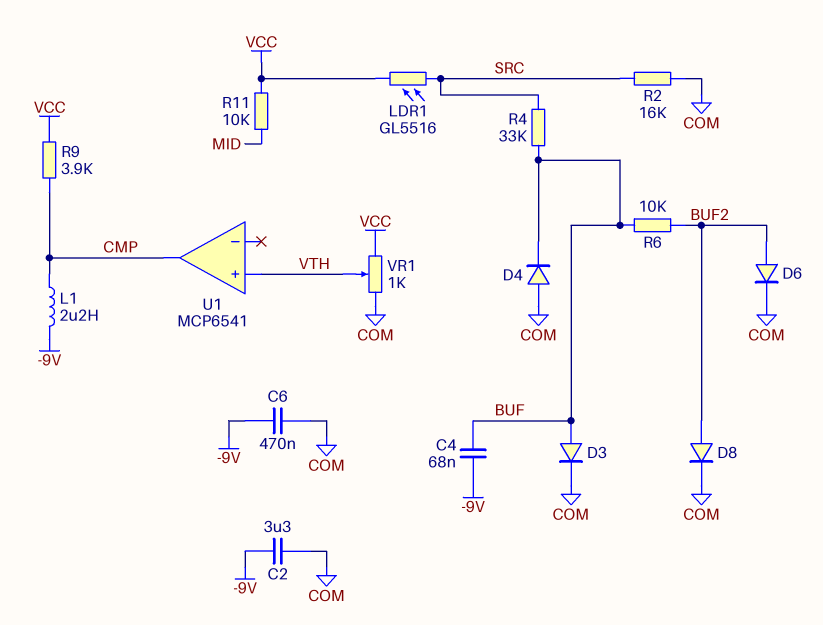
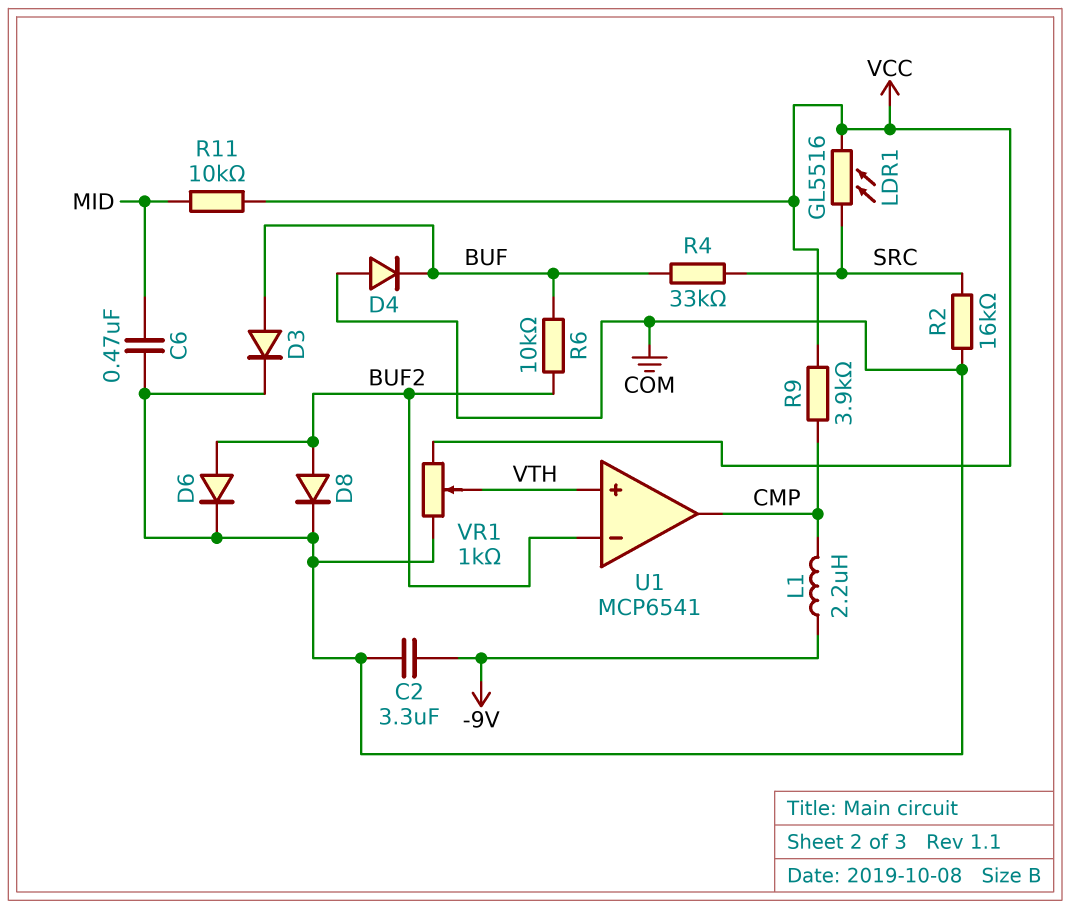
C4: 68nF (-9V, BUF) -> none
C6: 470nF (-9V, COM) -> 470nF (COM, MID)
U1 pin in-: none -> BUF2

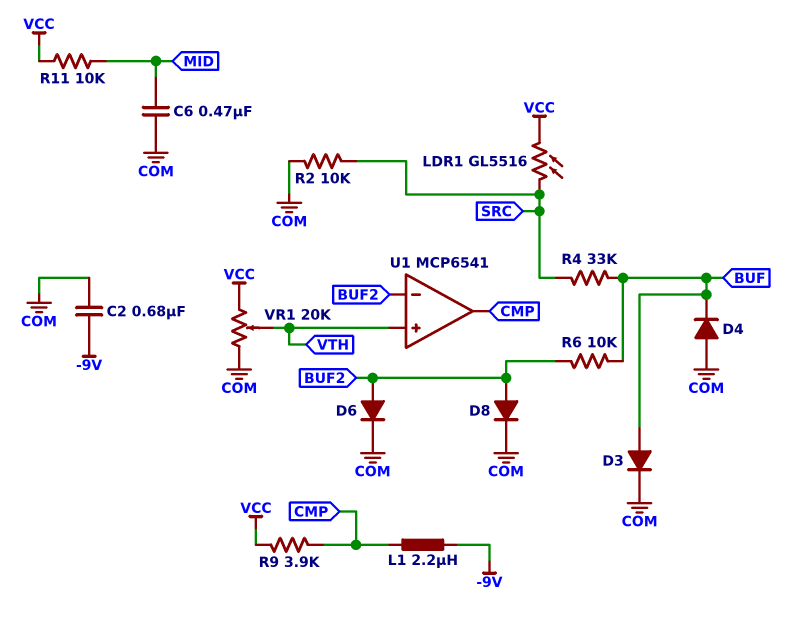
C2: 3.3uF (-9V, COM) -> 680nF (-9V, COM)
R2: 16k (COM, SRC) -> 10k (COM, SRC)
VR1: 1k (COM, VCC, wiper VTH) -> 20k (COM, VCC, wiper VTH)

